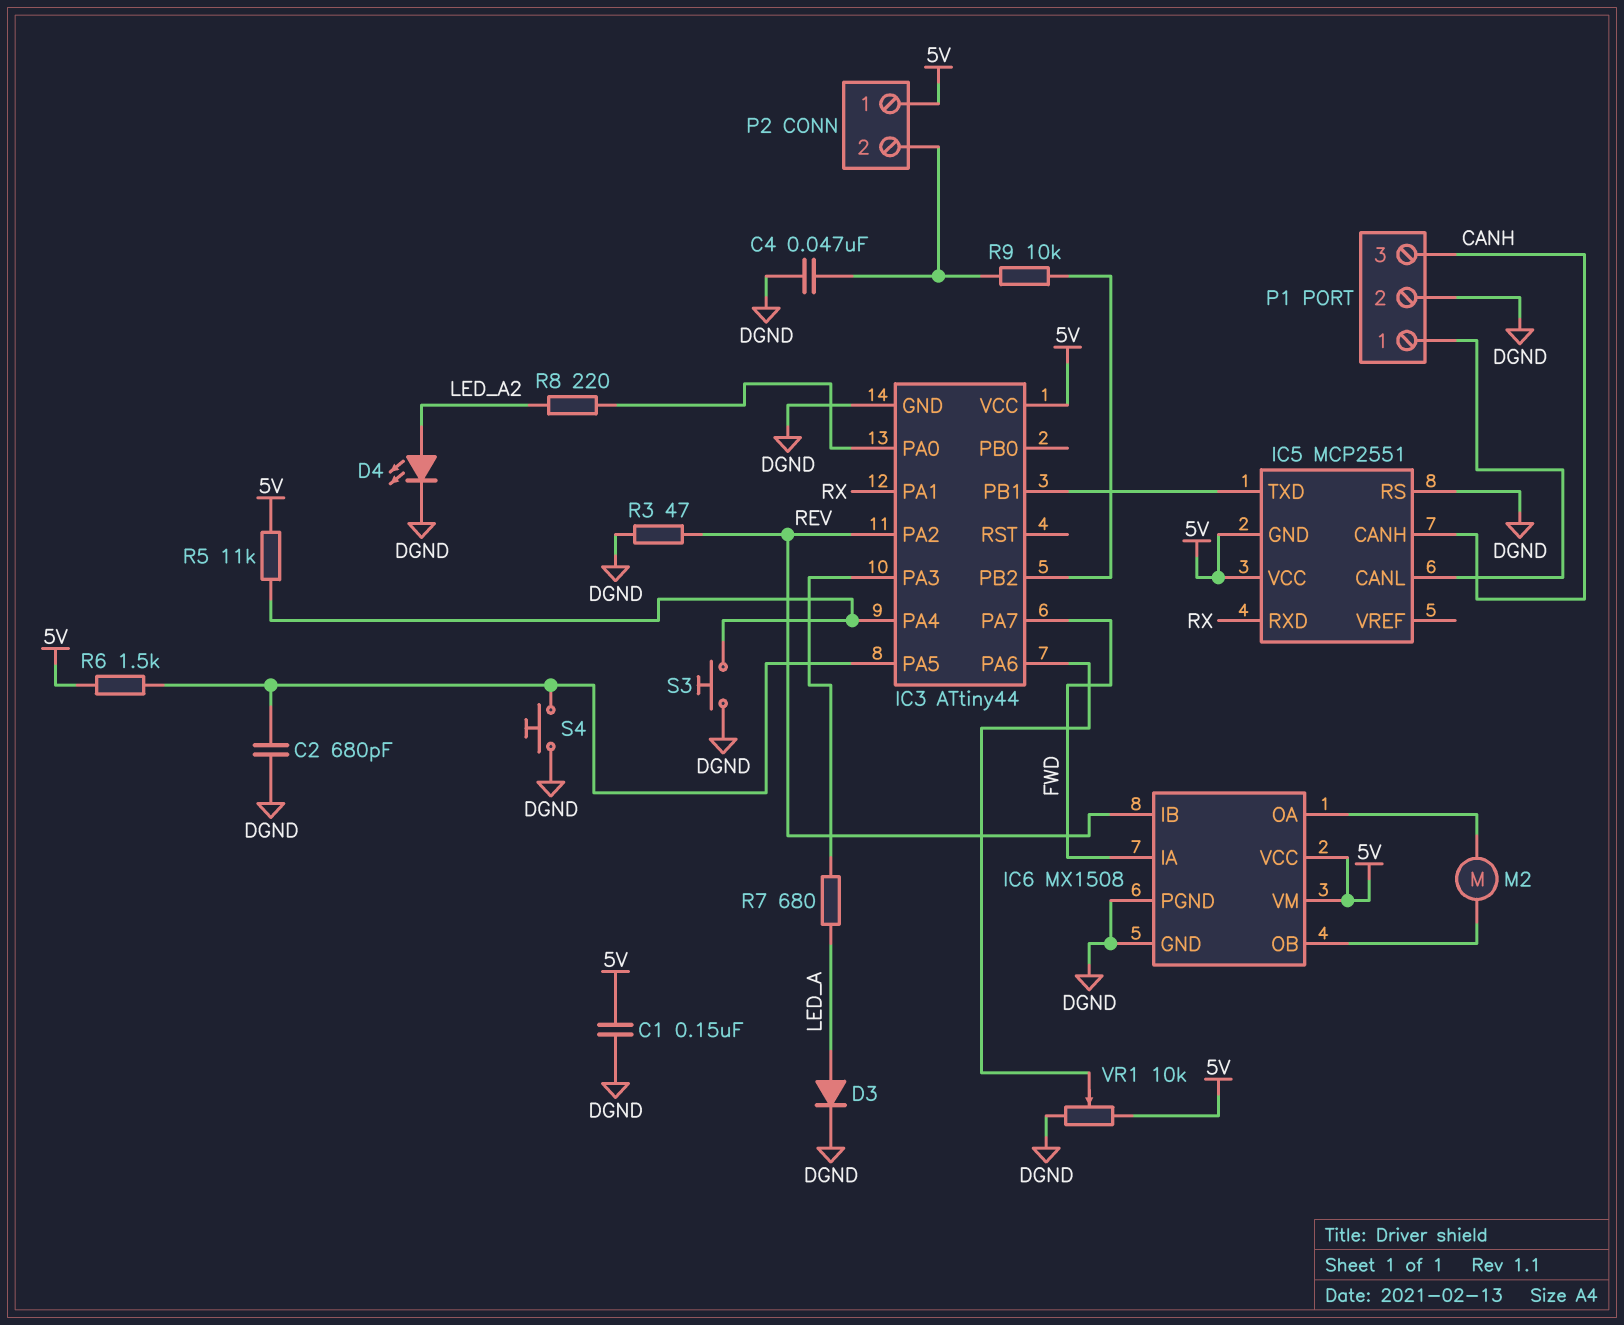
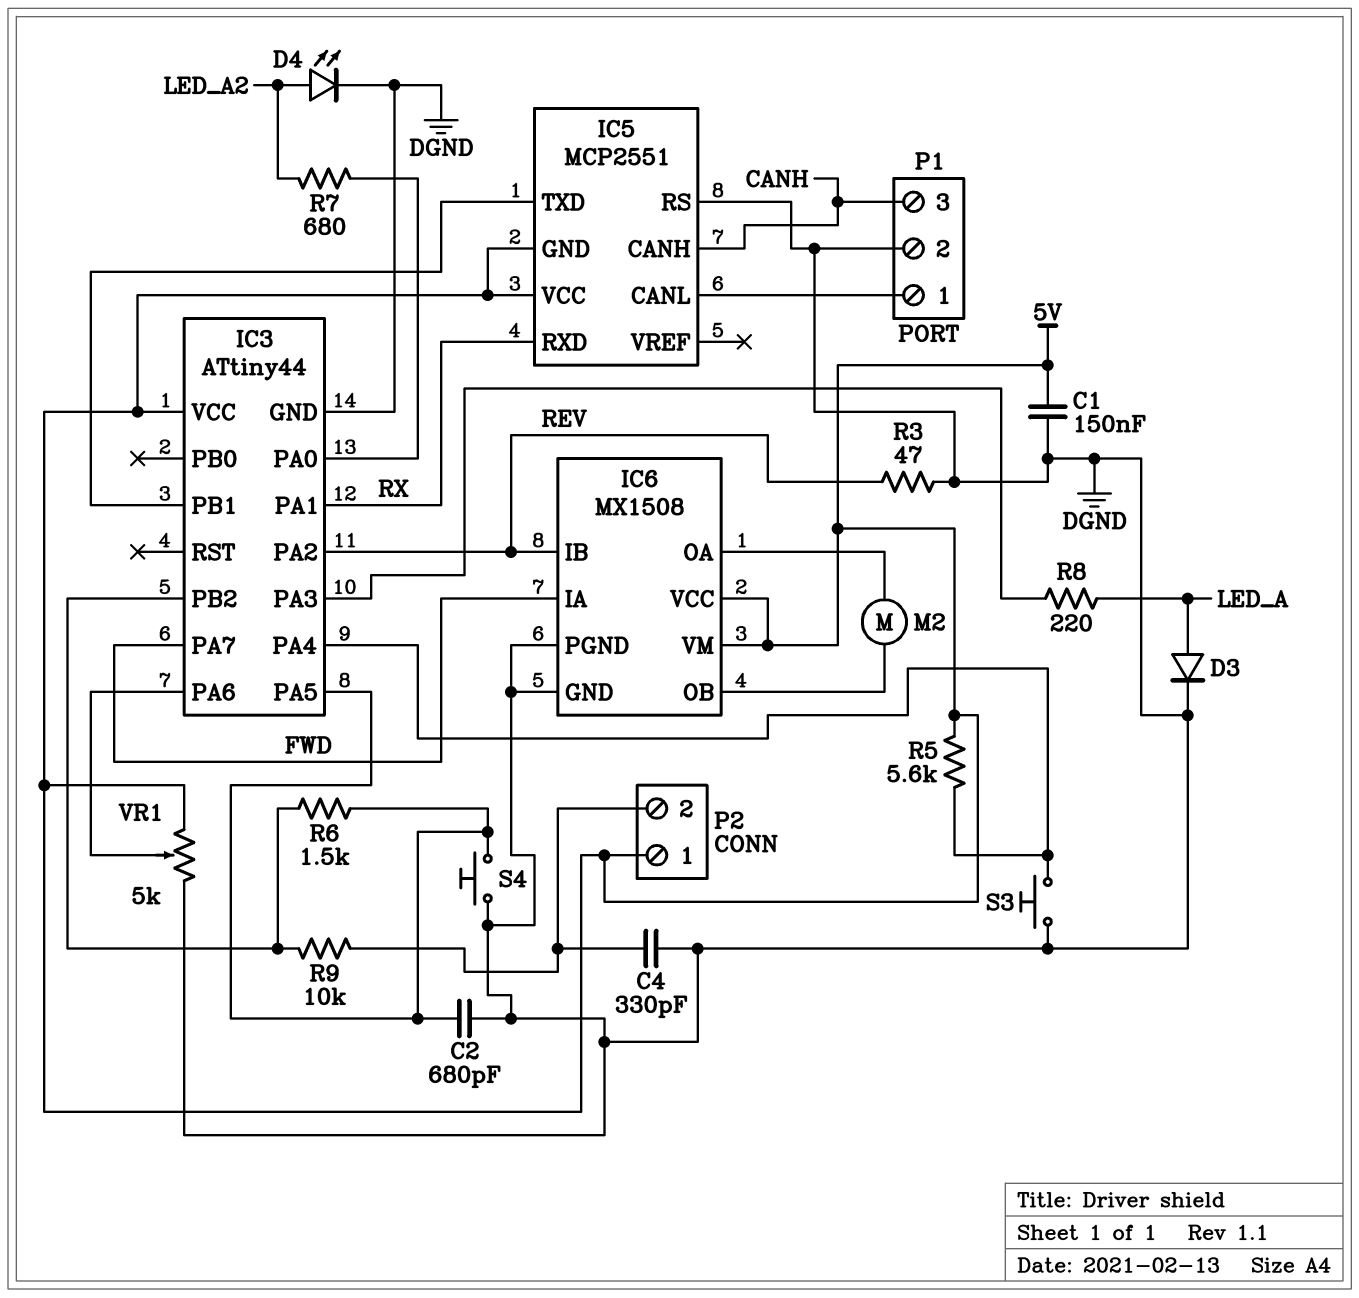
C4: 47nF (DGND, P2/2) -> 330pF (DGND, P2/2)
R5: 11k (5V, IC3/PA4) -> 5.6k (5V, IC3/PA4)
R6: 1.5k (5V, IC3/PA5) -> 1.5k (IC3/PA5, IC3/PB2)
R7: 680 (IC3/PA3, LED_A) -> 680 (IC3/PA0, LED_A2)
R8: 220 (IC3/PA0, LED_A2) -> 220 (IC3/PA3, LED_A)
VR1: 10k (5V, DGND, wiper IC3/PA6) -> 5k (5V, DGND, wiper IC3/PA6)

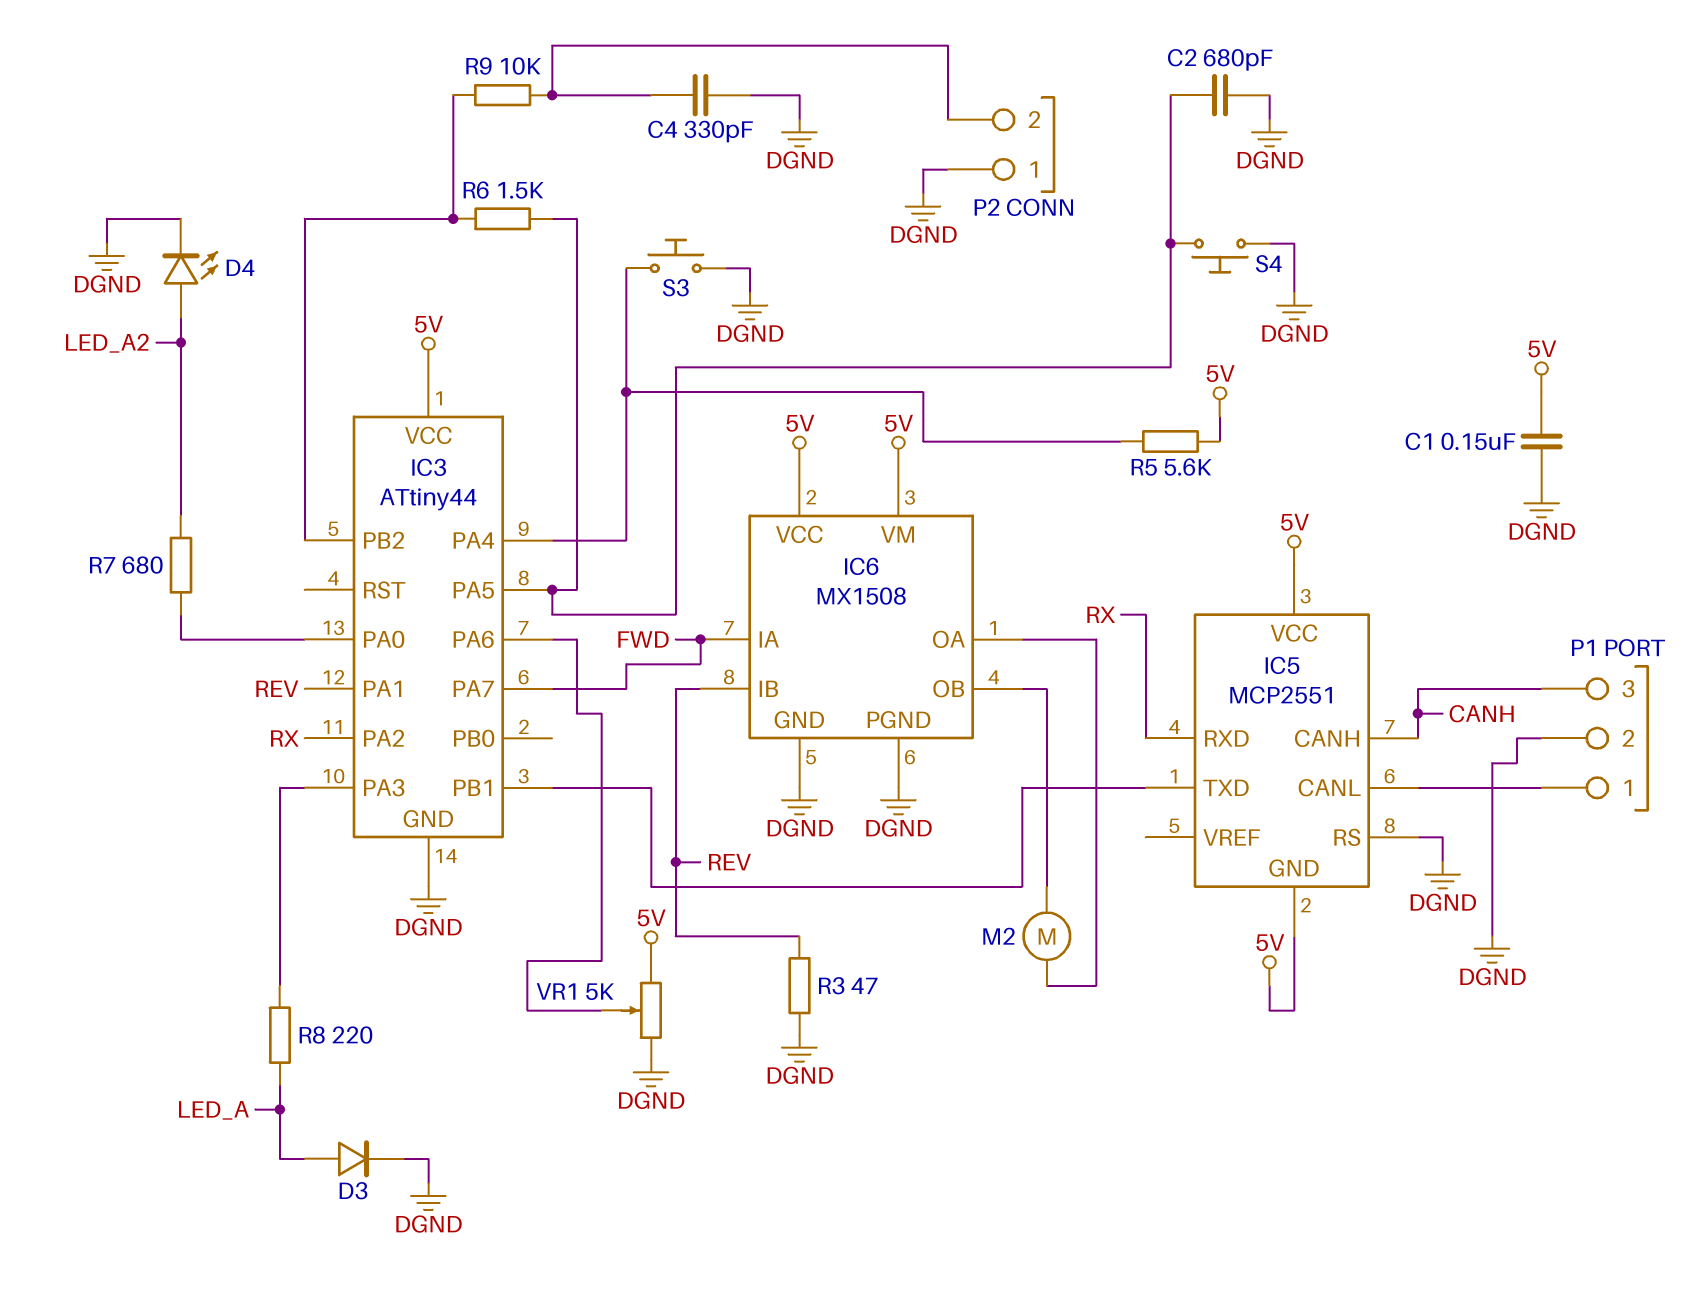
IC3 pin PA1: RX -> REV
IC3 pin PA2: REV -> RX
P2 pin 1: 5V -> DGND

